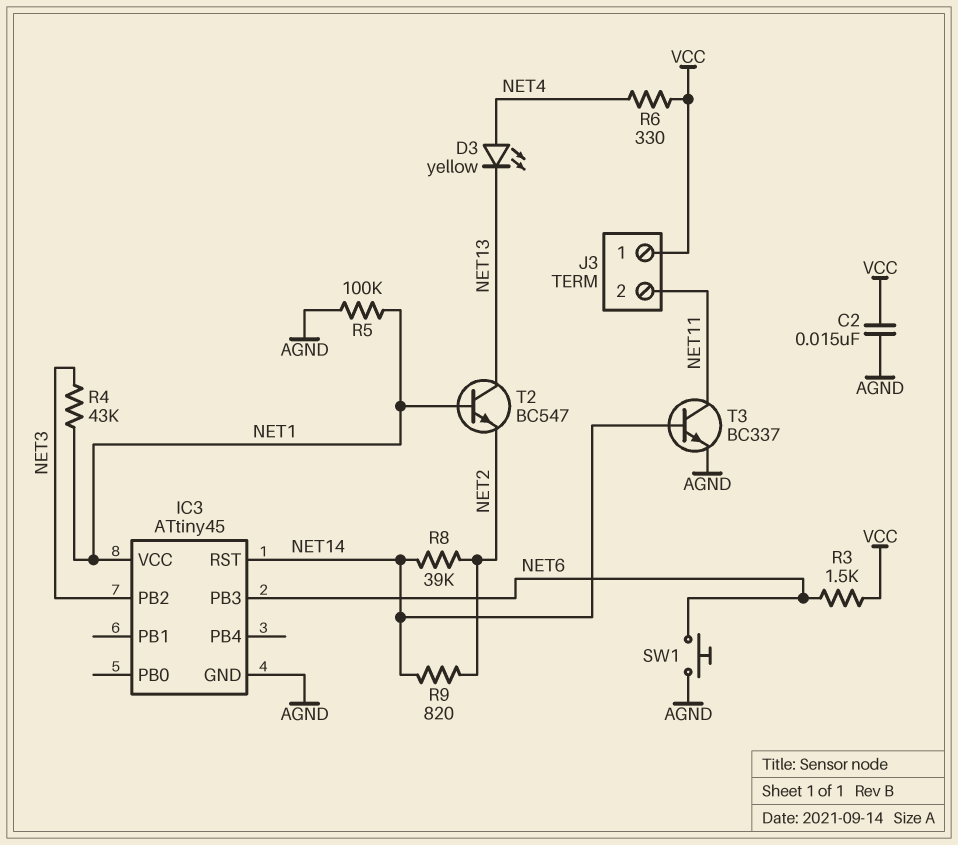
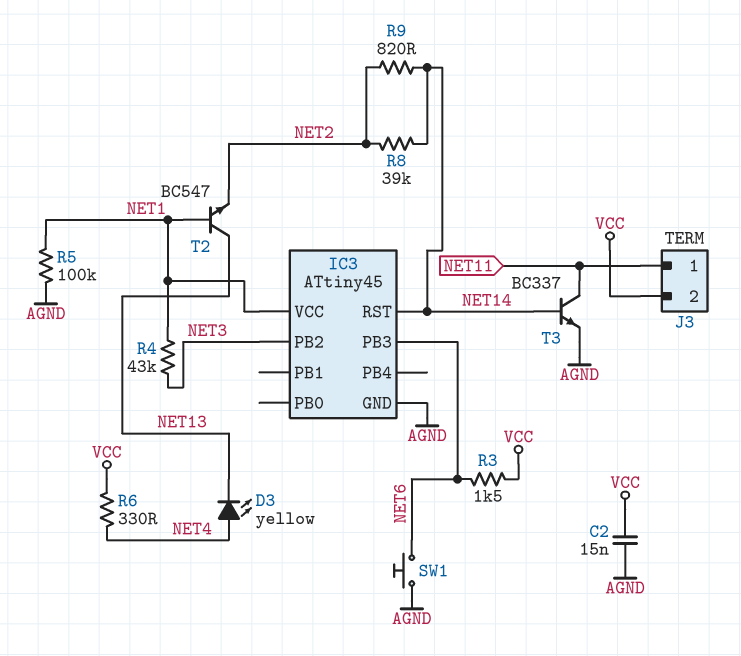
J3 pin 1: VCC -> NET11
J3 pin 2: NET11 -> VCC

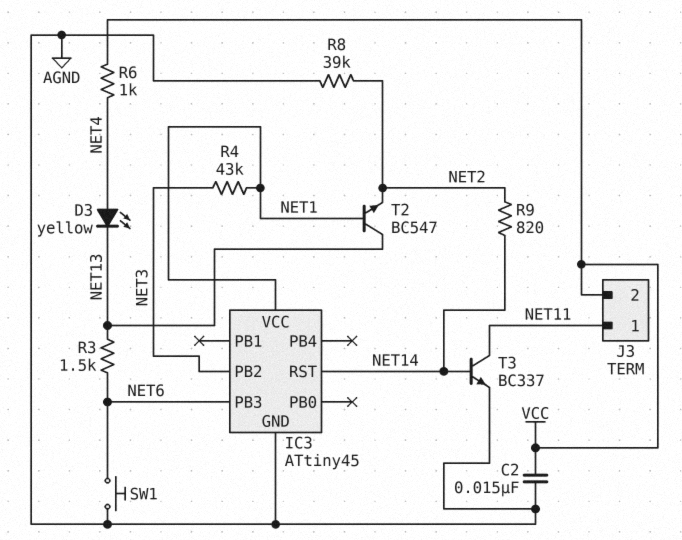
R3: 1.5k (NET6, VCC) -> 1.5k (NET6, NET13)
R5: 100k (AGND, NET1) -> none
R6: 330 (NET4, VCC) -> 1k (NET4, VCC)
R8: 39k (NET2, NET14) -> 39k (AGND, NET2)

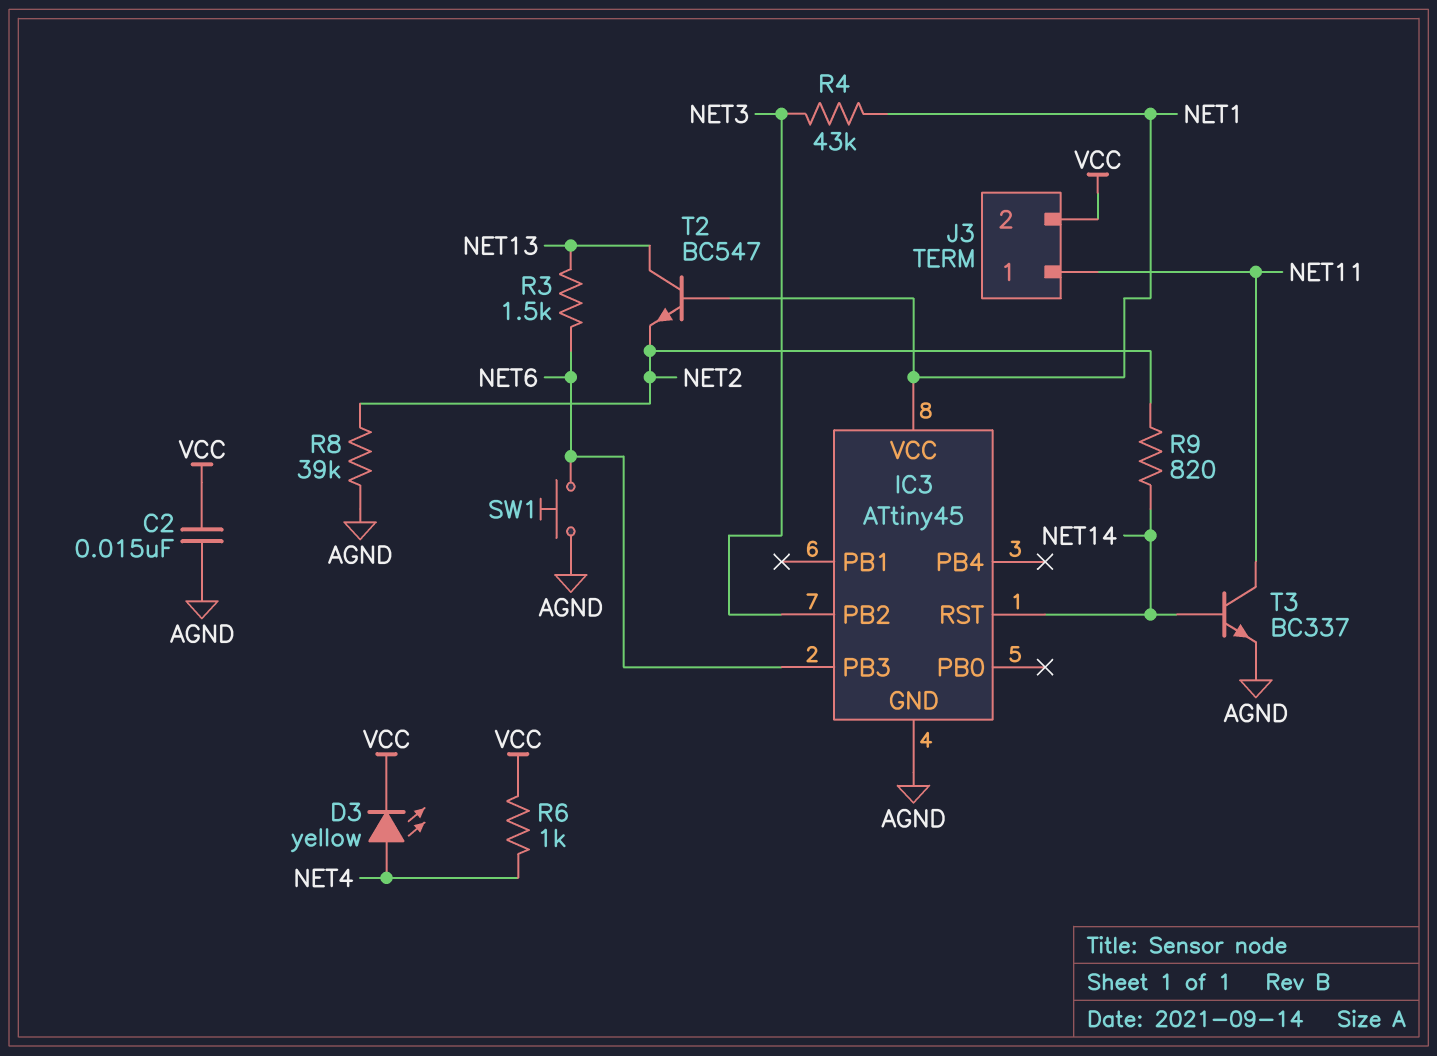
D3: LED yellow (A NET4, K NET13) -> LED yellow (A NET4, K VCC)

